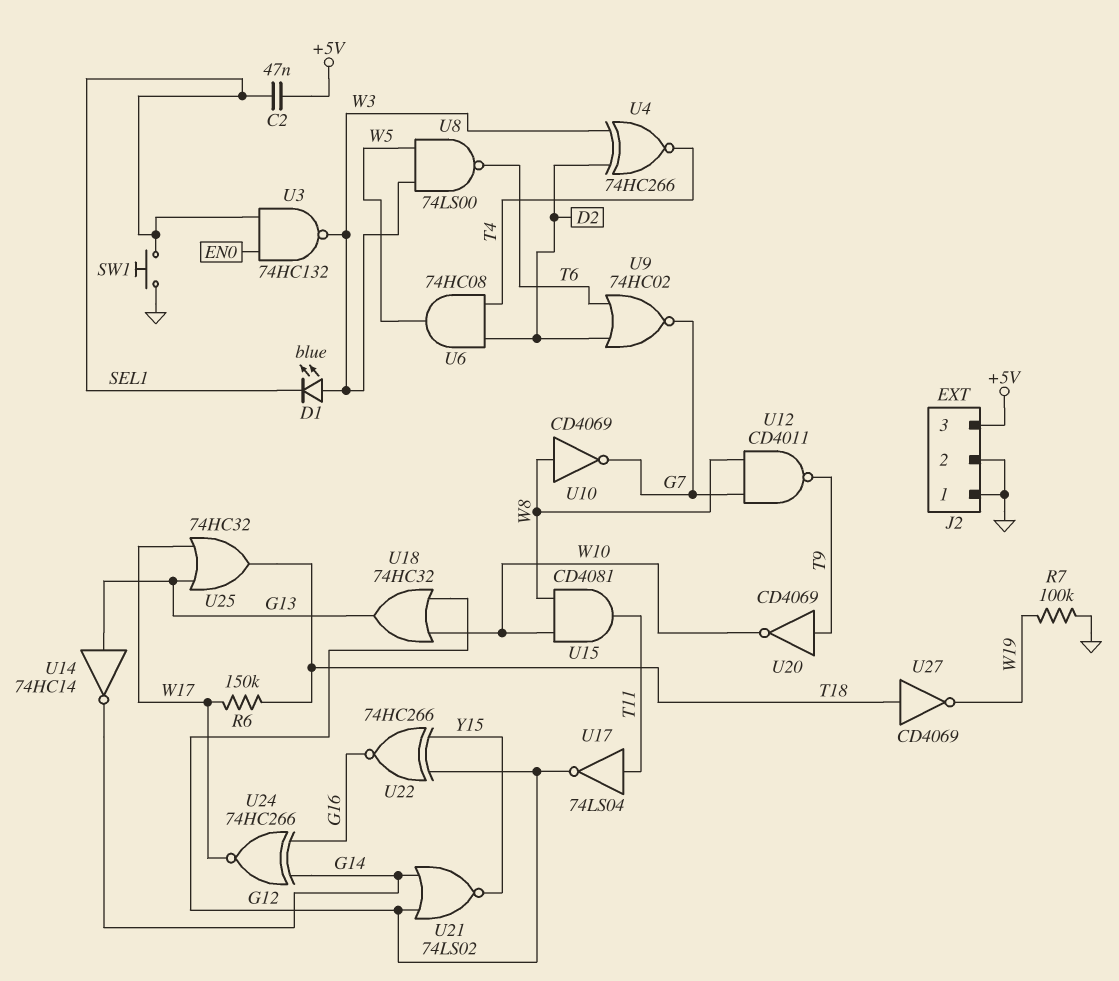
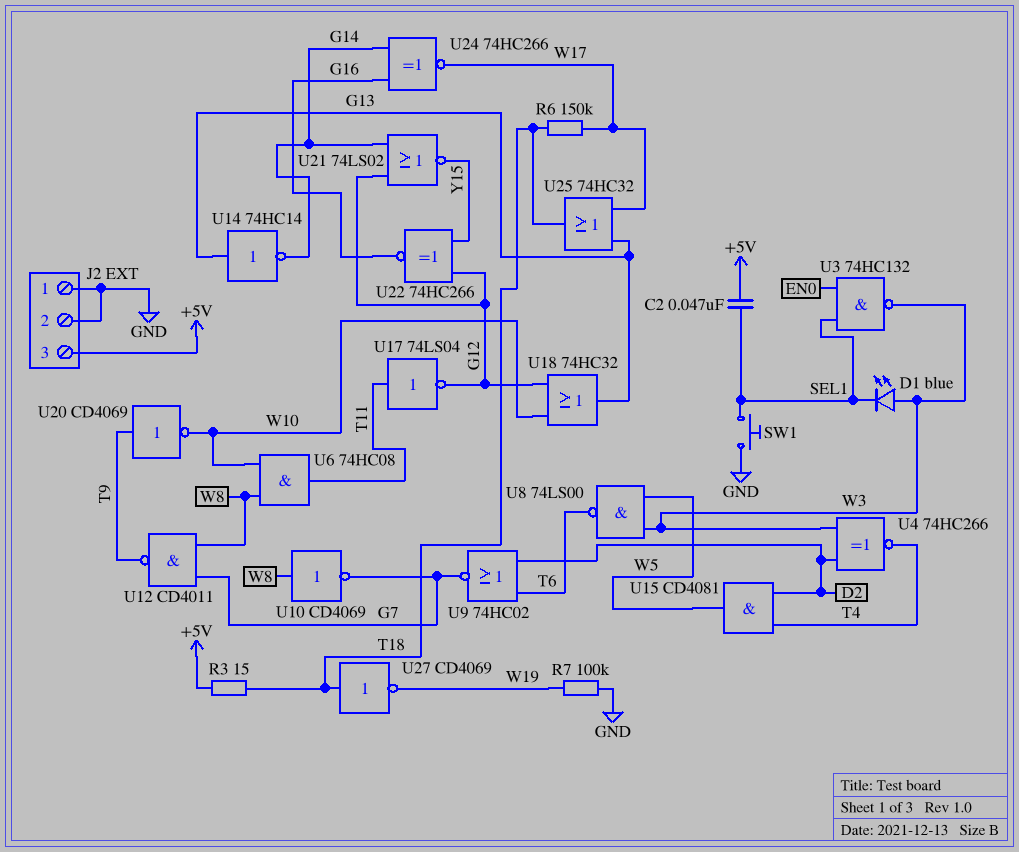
R3: none -> 15 (+5V, T18)
U6: AND 74HC08 (in D2, in T4, out W5) -> AND 74HC08 (in W8, in W10, out T11)
U15: AND CD4081 (in W8, in W10, out T11) -> AND CD4081 (in D2, in T4, out W5)

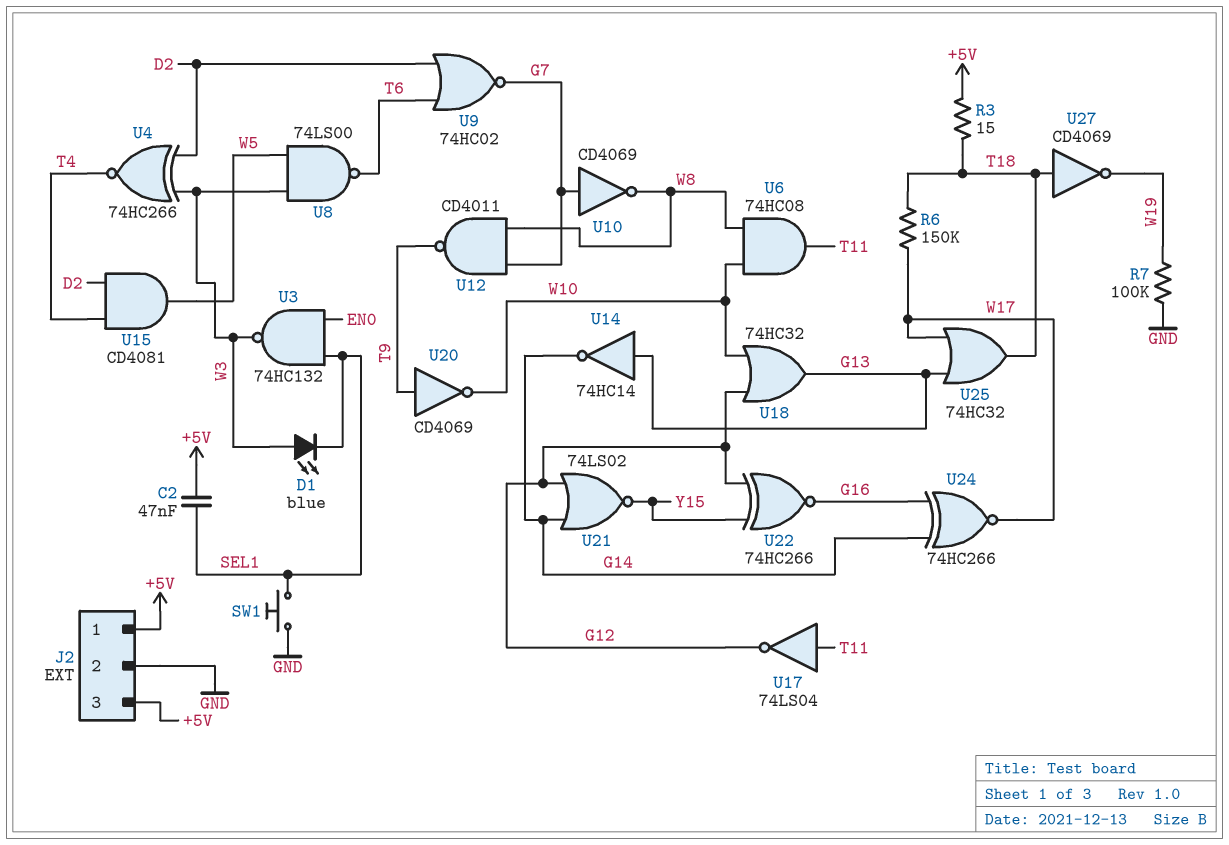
J2 pin 1: GND -> +5V
U10: NOT CD4069 (in W8, out G7) -> NOT CD4069 (in G7, out W8)

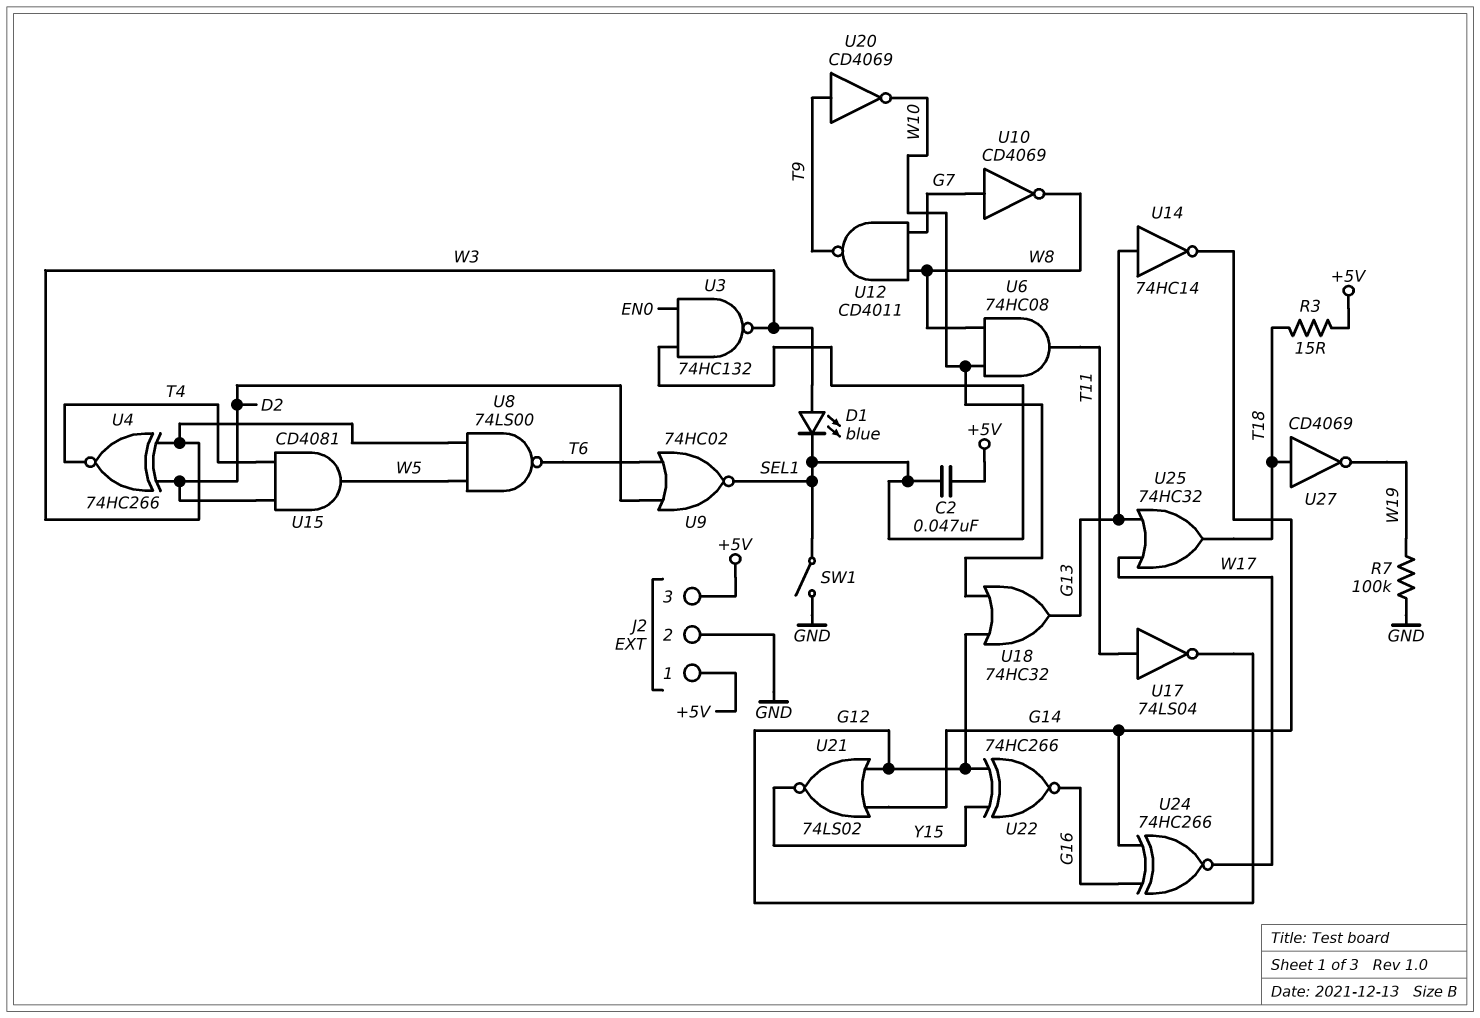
R6: 150k (T18, W17) -> none
SW1: button (GND, SEL1) -> switch (GND, SEL1)
U9: NOR 74HC02 (in D2, in T6, out G7) -> NOR 74HC02 (in D2, in T6, out SEL1)

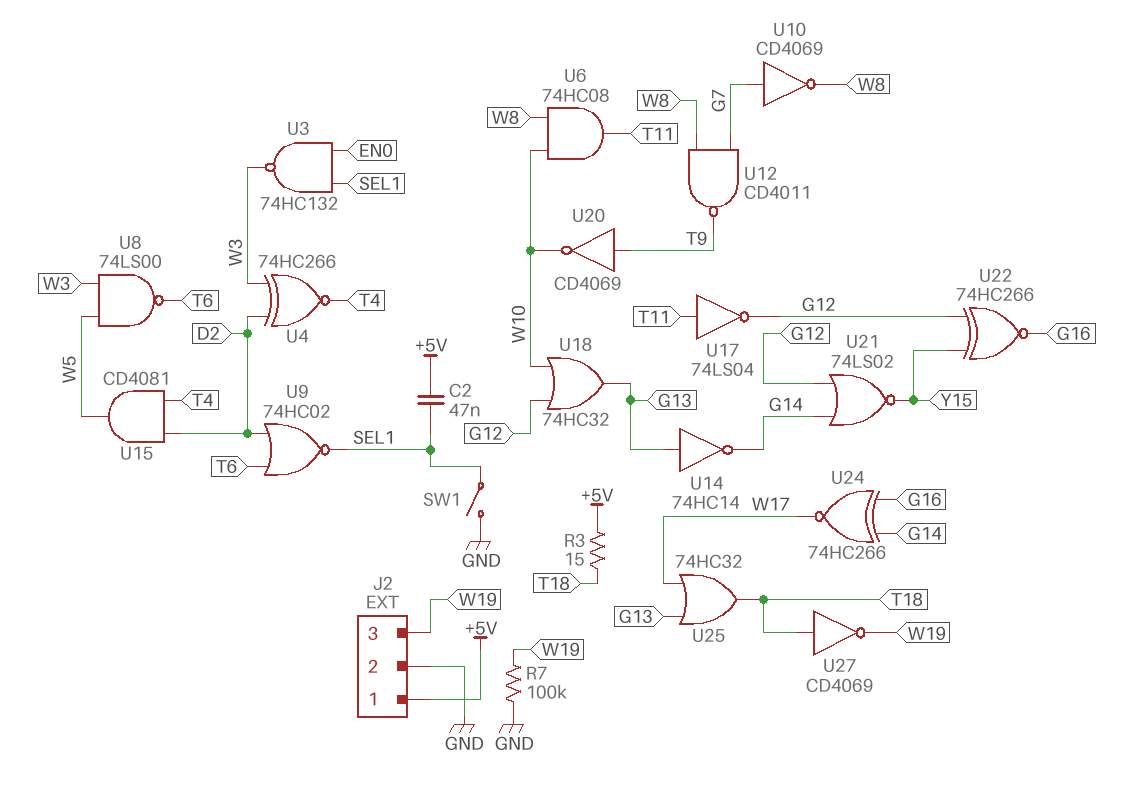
D1: LED blue (A W3, K SEL1) -> none
J2 pin 3: +5V -> W19

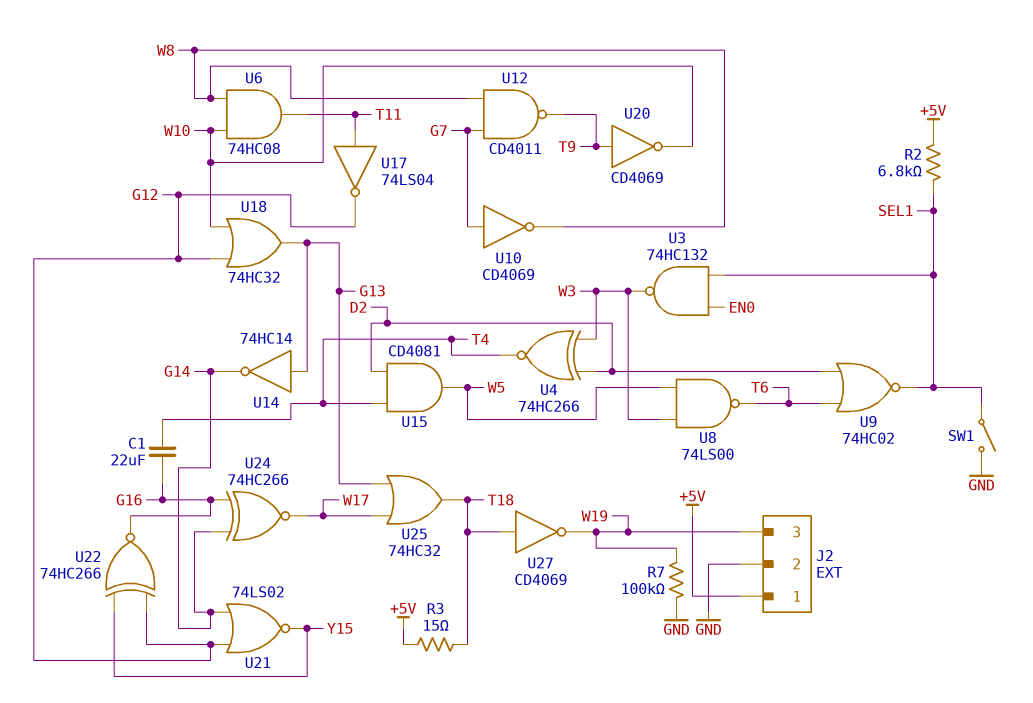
C1: none -> 22uF (G16, T4)
C2: 47nF (+5V, SEL1) -> none
R2: none -> 6.8k (+5V, SEL1)

